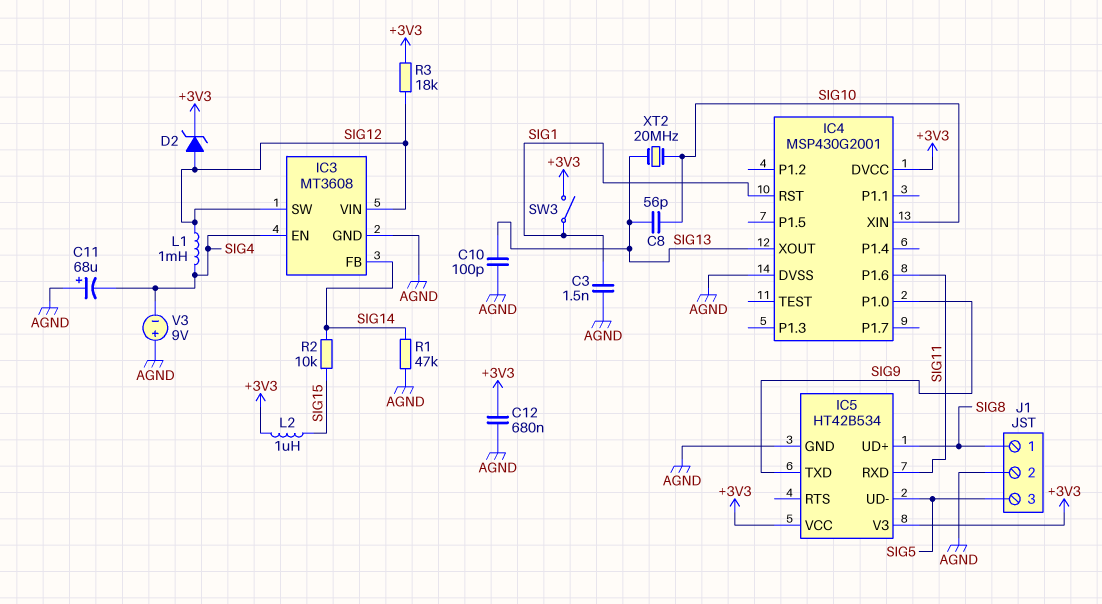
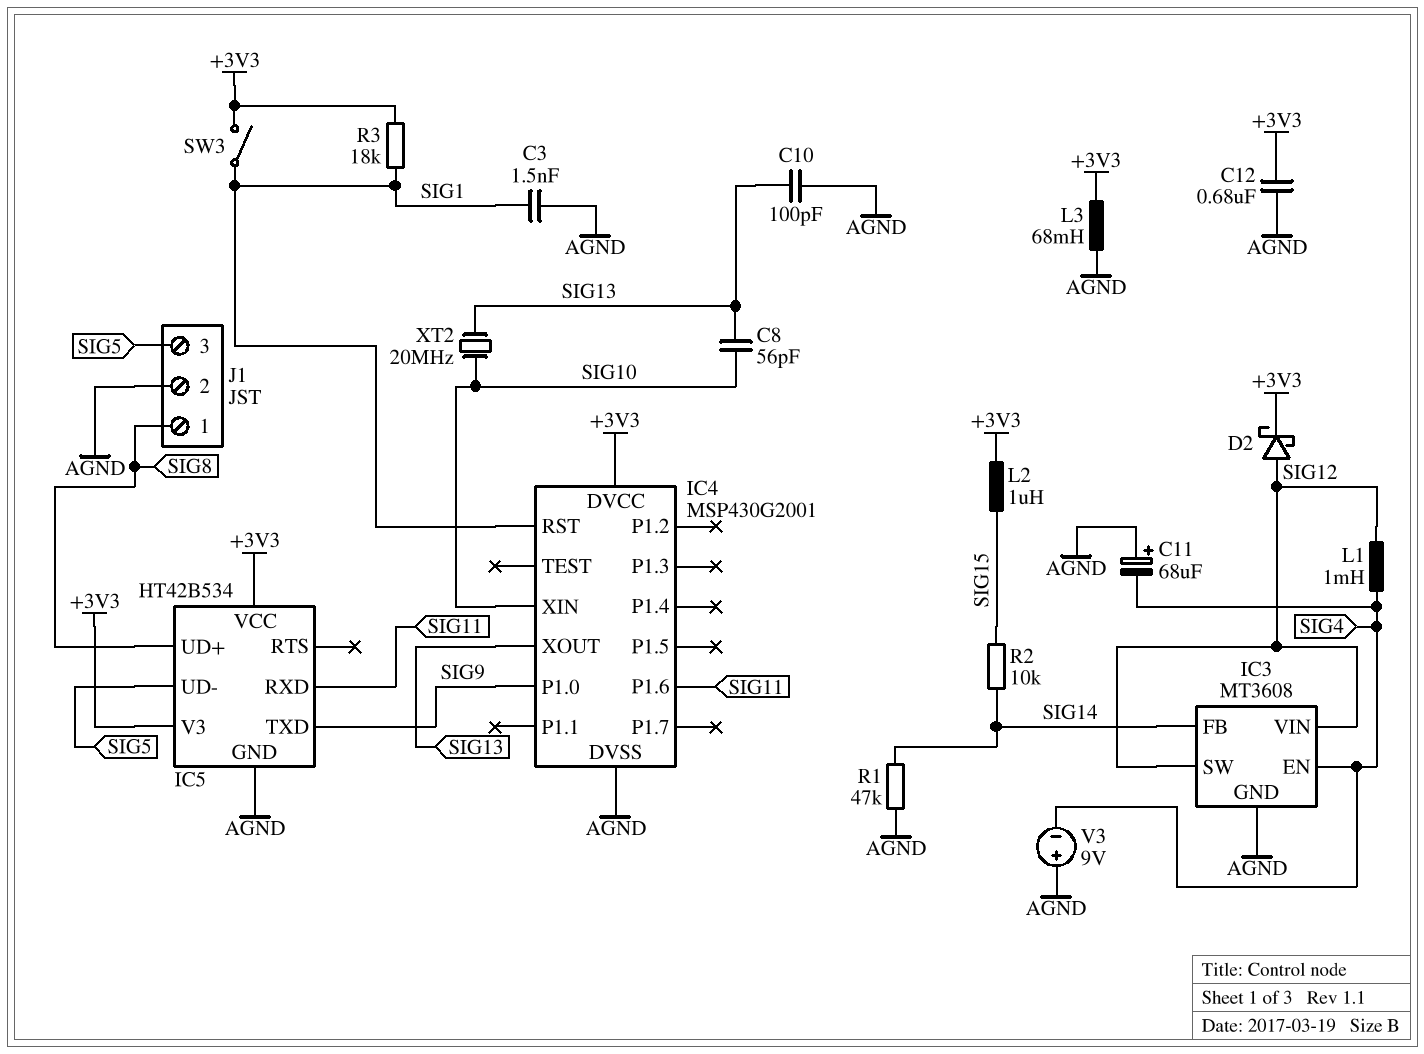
D2: zener (A SIG12, K +3V3) -> schottky (A SIG12, K +3V3)
L3: none -> 68mH (+3V3, AGND)
R3: 18k (+3V3, SIG12) -> 18k (+3V3, SIG1)

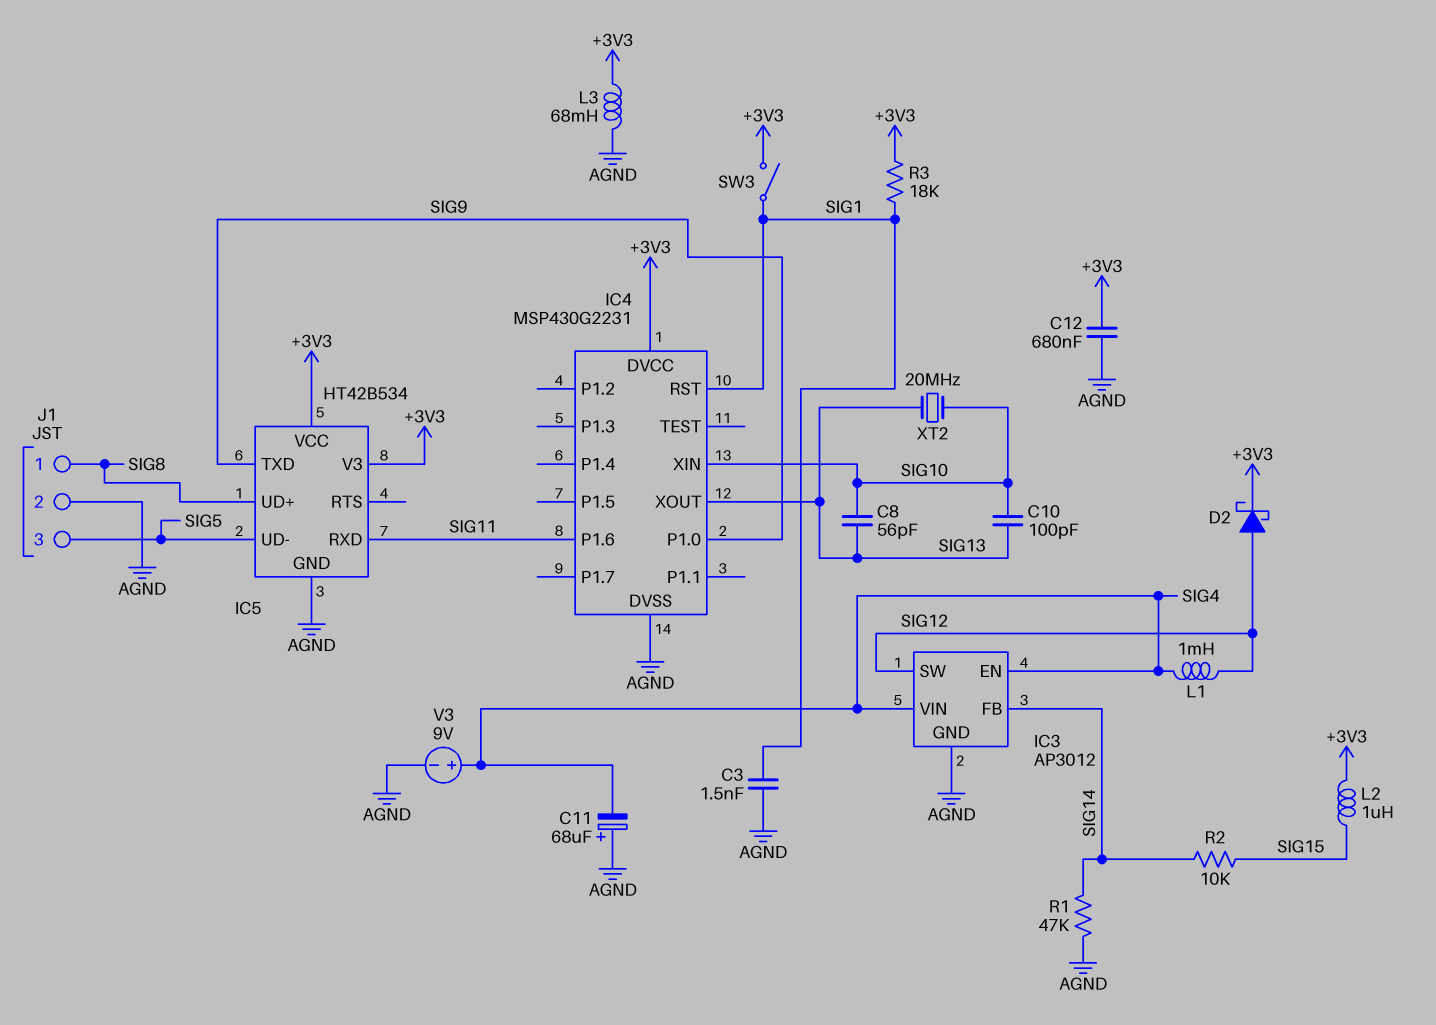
C10: 100pF (AGND, SIG13) -> 100pF (SIG10, SIG13)
IC3: MT3608 -> AP3012
IC3 pin VIN: SIG12 -> SIG4
IC4: MSP430G2001 -> MSP430G2231
V3: 9V (plus AGND, minus SIG4) -> 9V (plus SIG4, minus AGND)

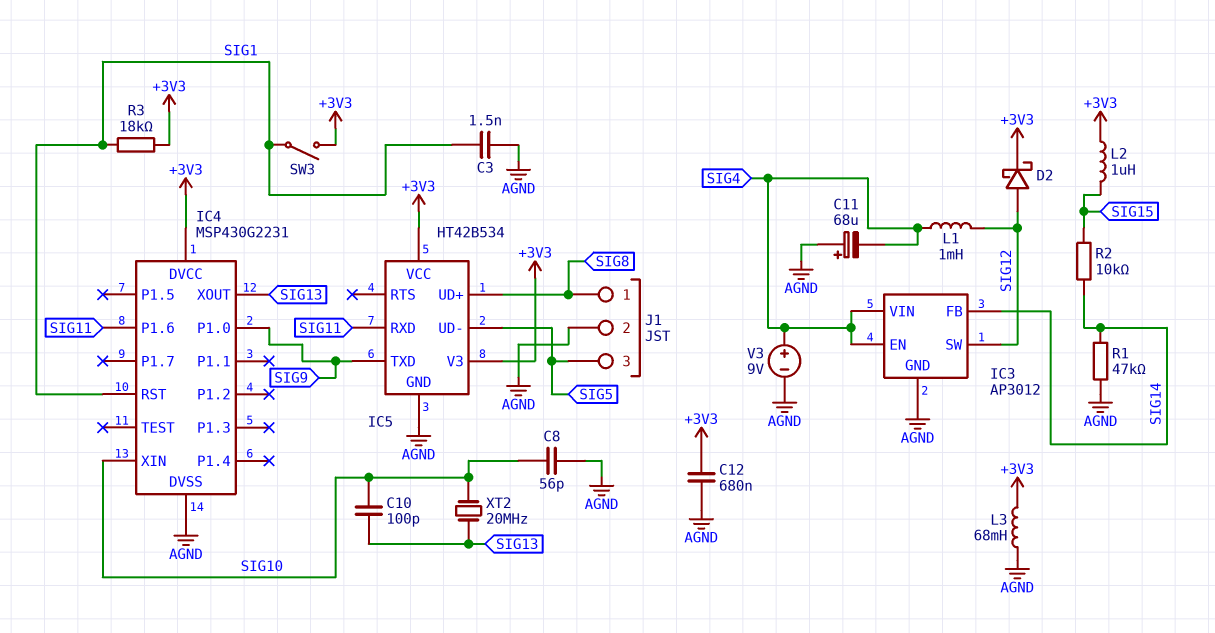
C8: 56pF (SIG10, SIG13) -> 56pF (AGND, SIG10)

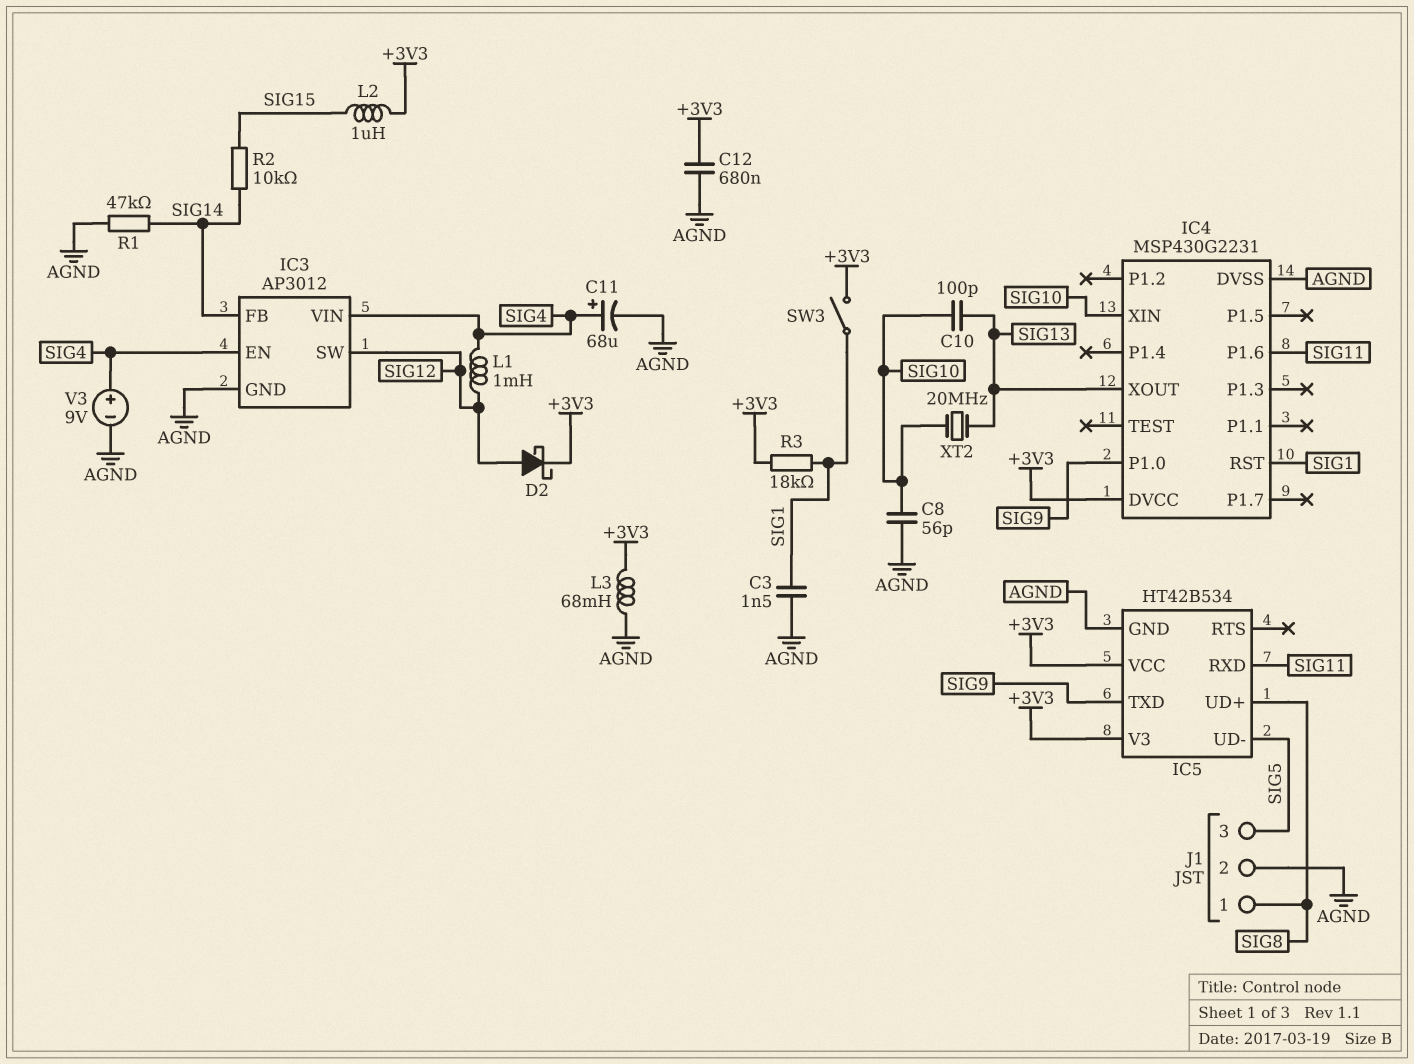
C11: 68uF (plus AGND, minus SIG4) -> 68uF (plus SIG4, minus AGND)

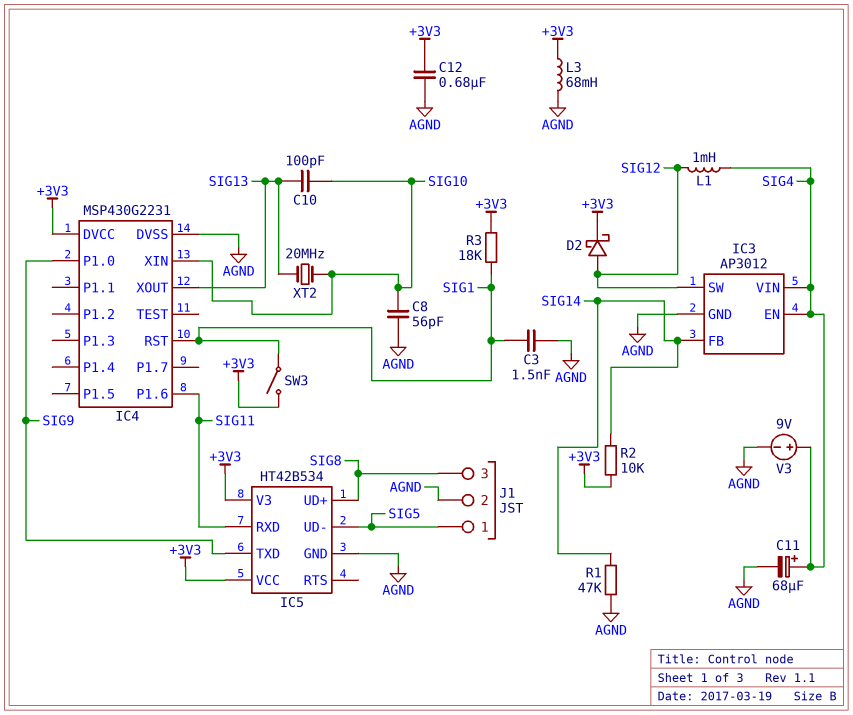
J1 pin 1: SIG8 -> SIG5
J1 pin 3: SIG5 -> SIG8
L2: 1uH (+3V3, SIG15) -> none
R2: 10k (SIG14, SIG15) -> 10k (+3V3, SIG14)

